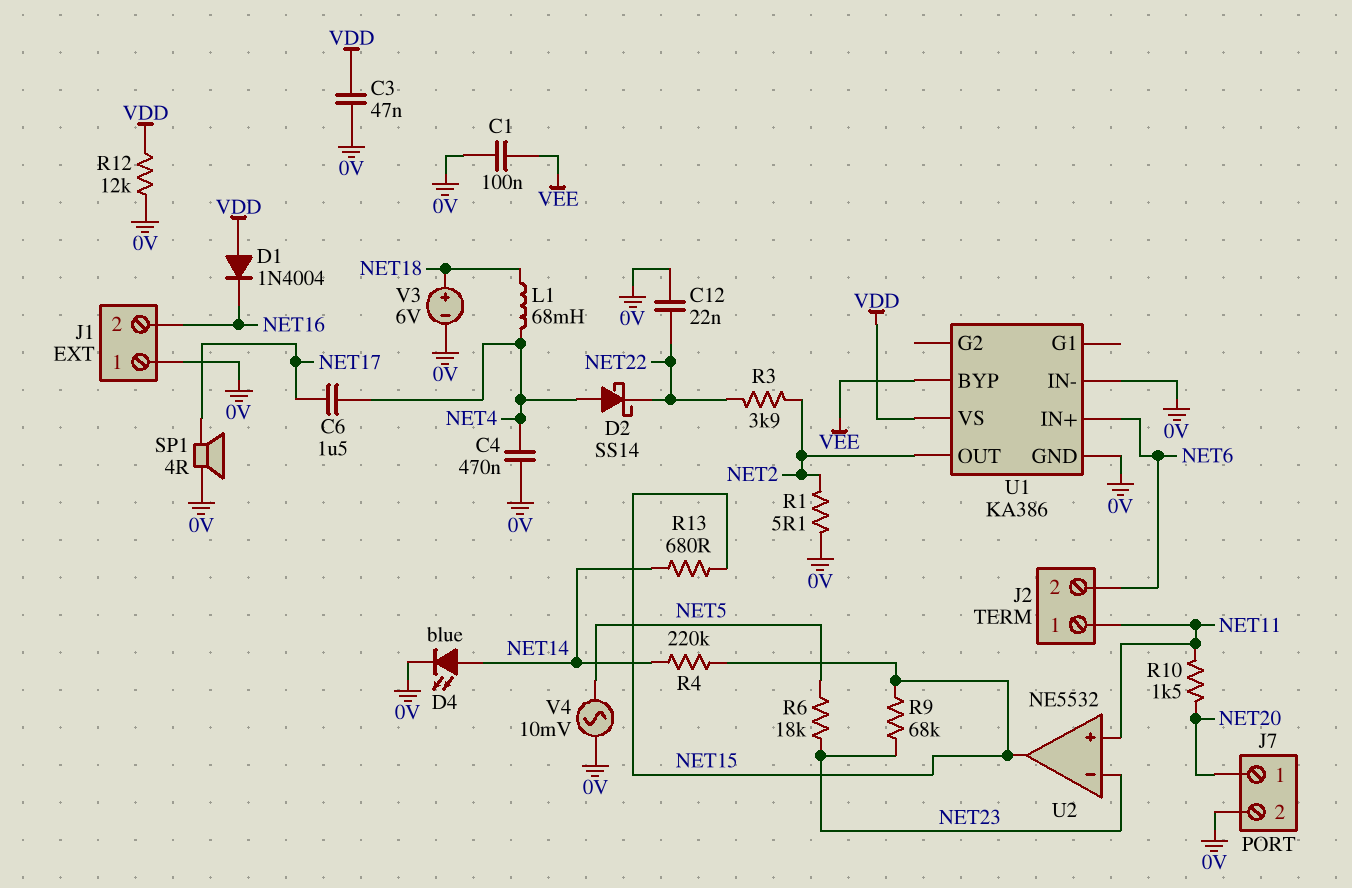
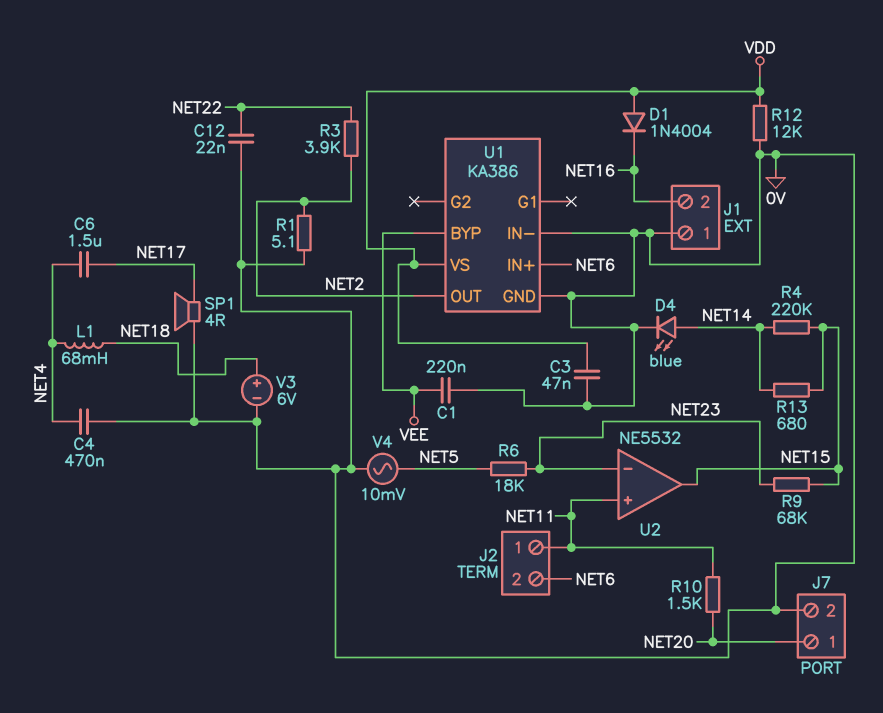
C1: 100nF (0V, VEE) -> 220nF (0V, VEE)
D2: schottky SS14 (A NET4, K NET22) -> none

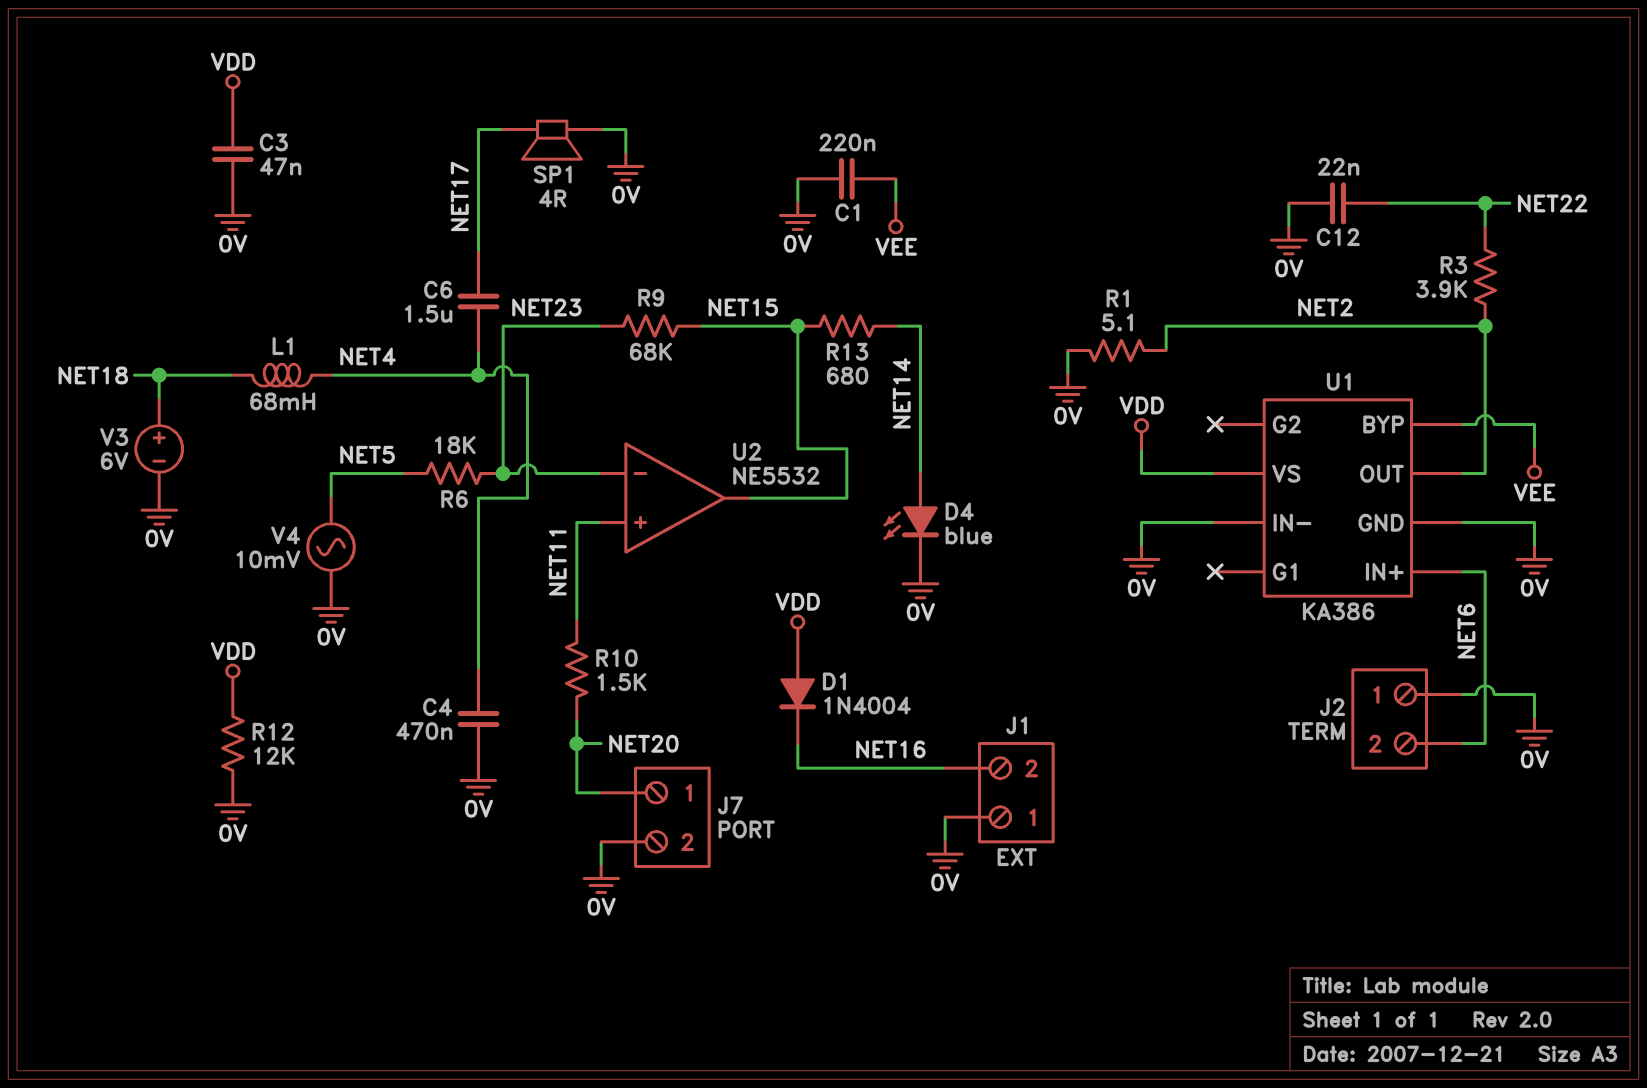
J2 pin 1: NET11 -> 0V
R4: 220k (NET14, NET15) -> none

